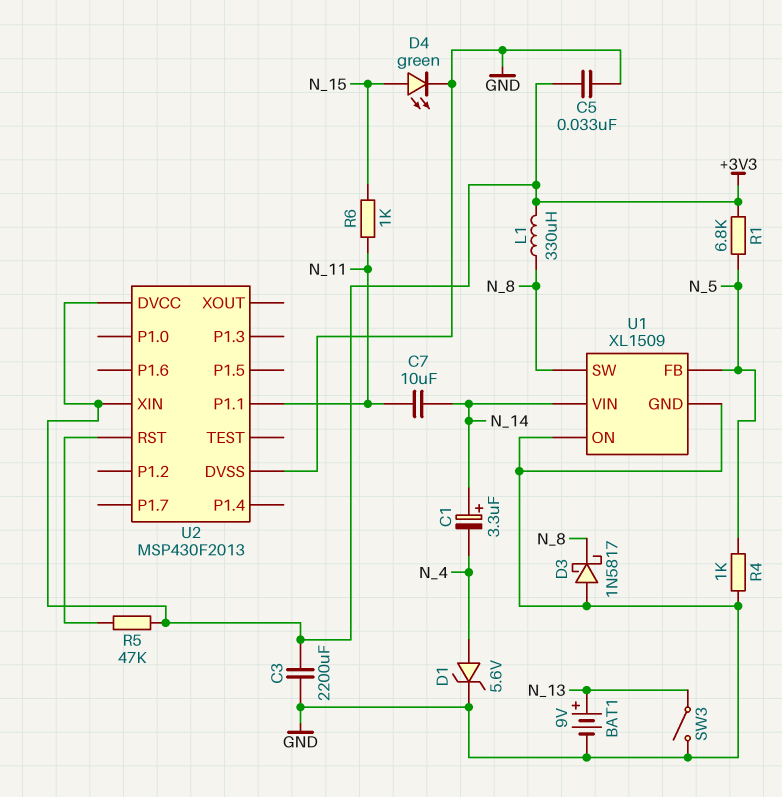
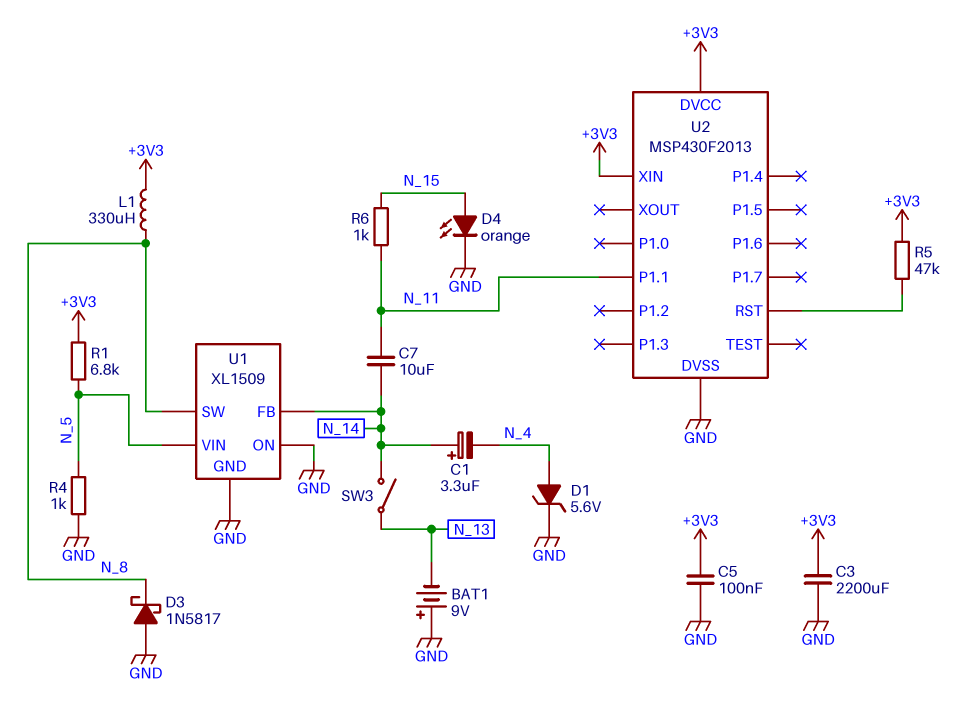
BAT1: 9V (plus N_13, minus GND) -> 9V (plus GND, minus N_13)
C5: 33nF (+3V3, GND) -> 100nF (+3V3, GND)
D4: LED green (A N_15, K GND) -> LED orange (A N_15, K GND)
SW3: switch (GND, N_13) -> switch (N_13, N_14)
U1 pin FB: N_5 -> N_14
U1 pin VIN: N_14 -> N_5

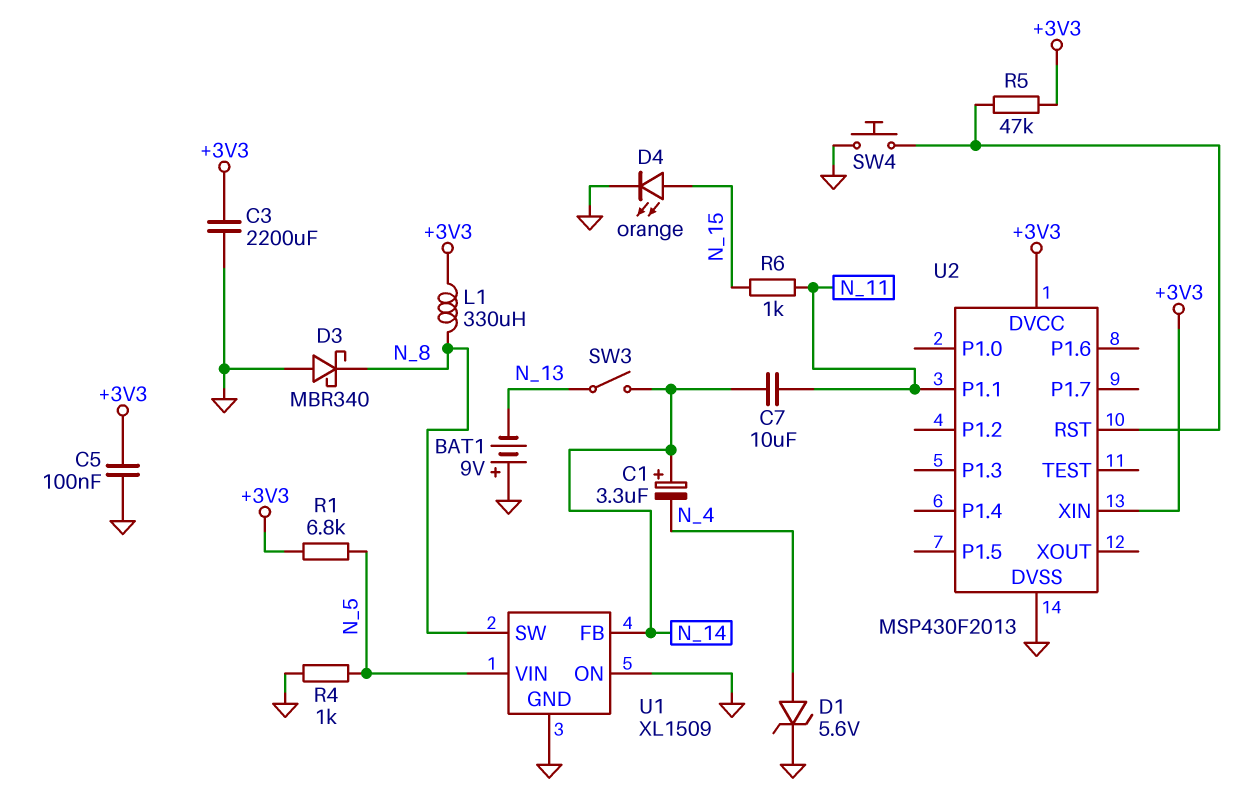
D3: schottky 1N5817 (A GND, K N_8) -> schottky MBR340 (A GND, K N_8)
SW4: none -> button (GND, U2/RST)

